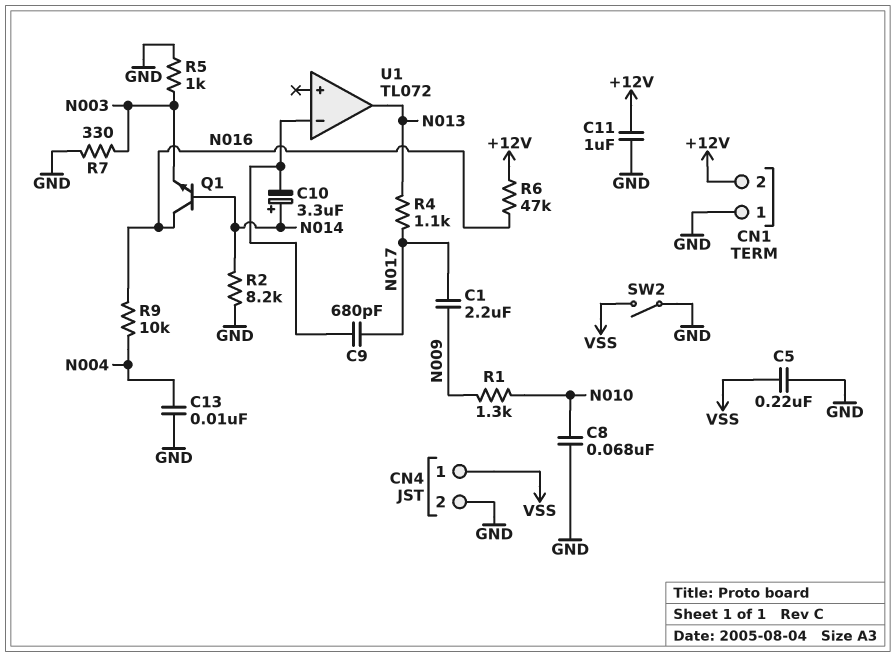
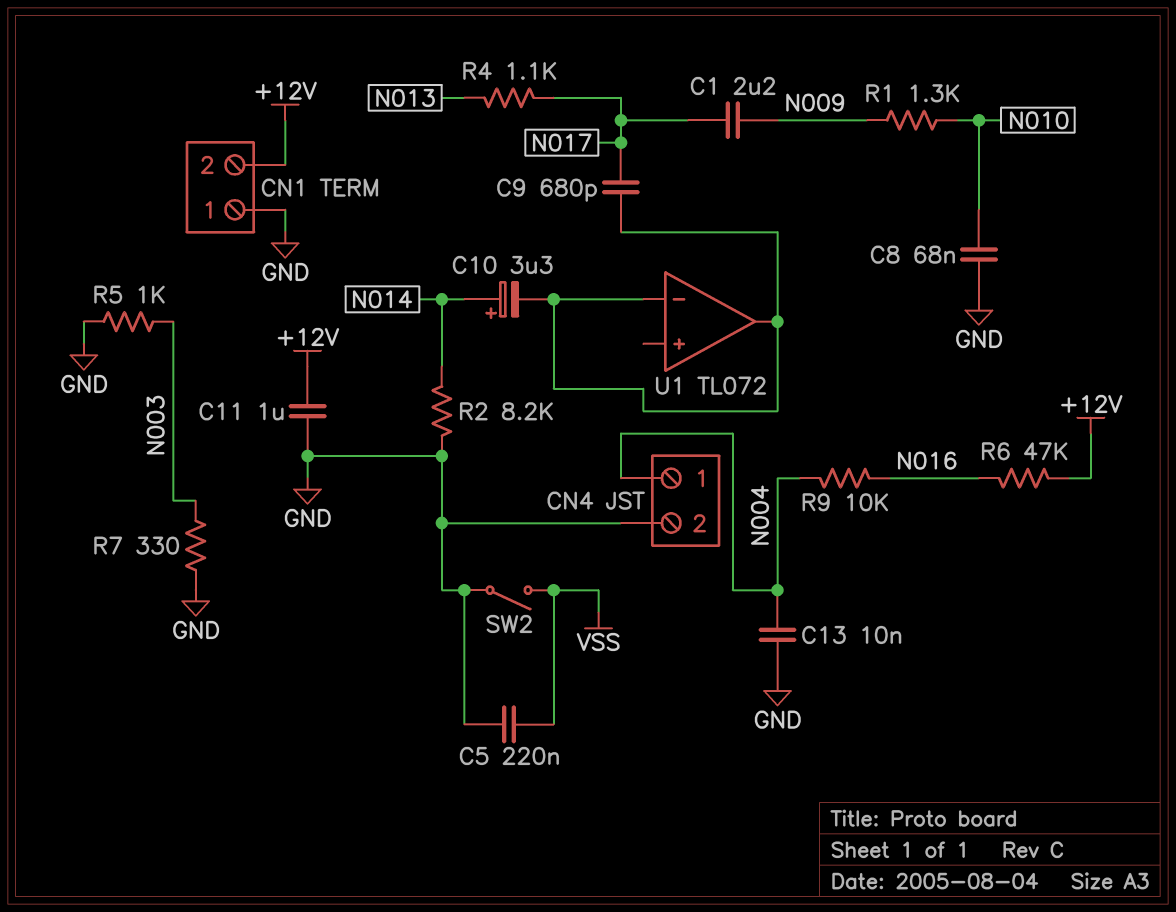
CN4 pin 1: VSS -> N004
Q1: NPN (B N014, C N016, E N003) -> none
U1 pin out: N013 -> U1/in-

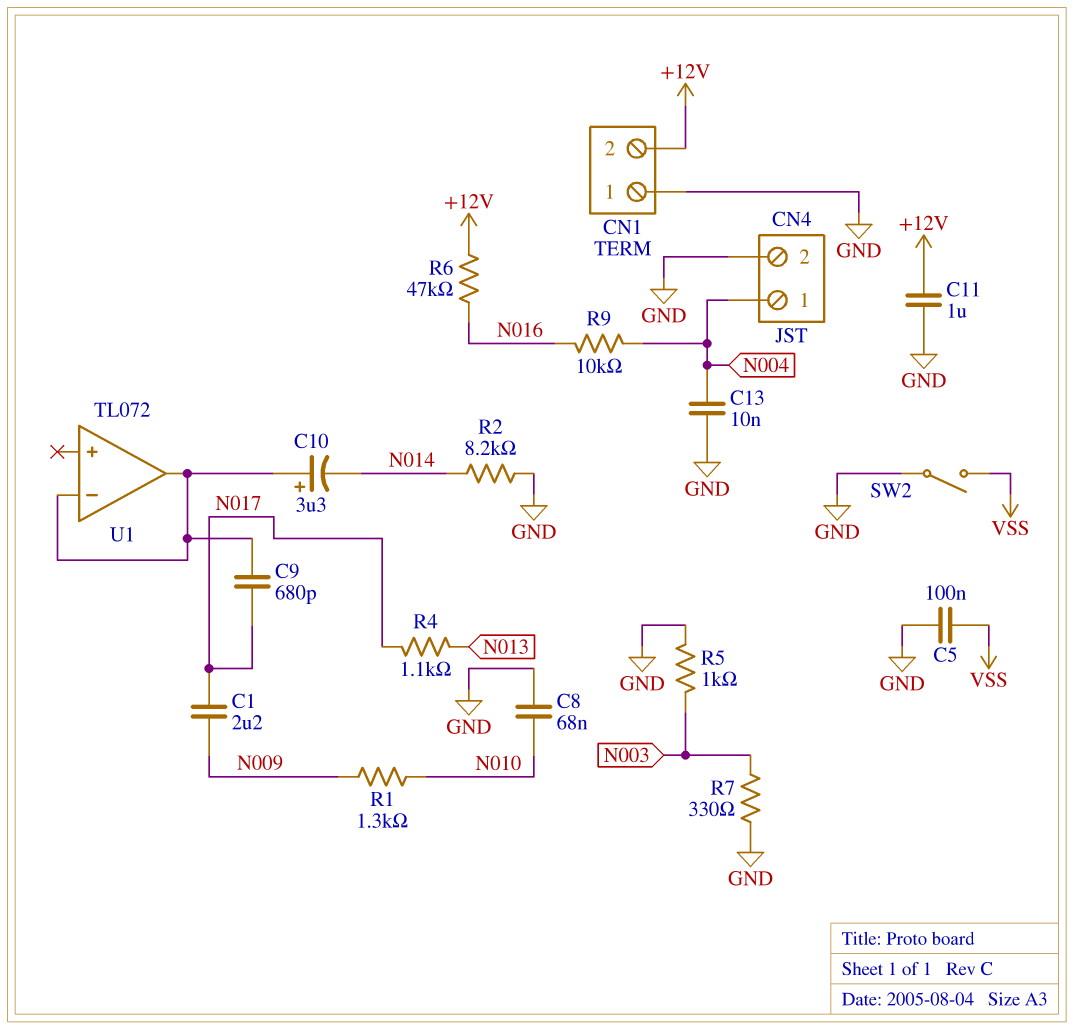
C5: 220nF (GND, VSS) -> 100nF (GND, VSS)
C10: 3.3uF (plus N014, minus U1/in-) -> 3.3uF (plus U1/in-, minus N014)

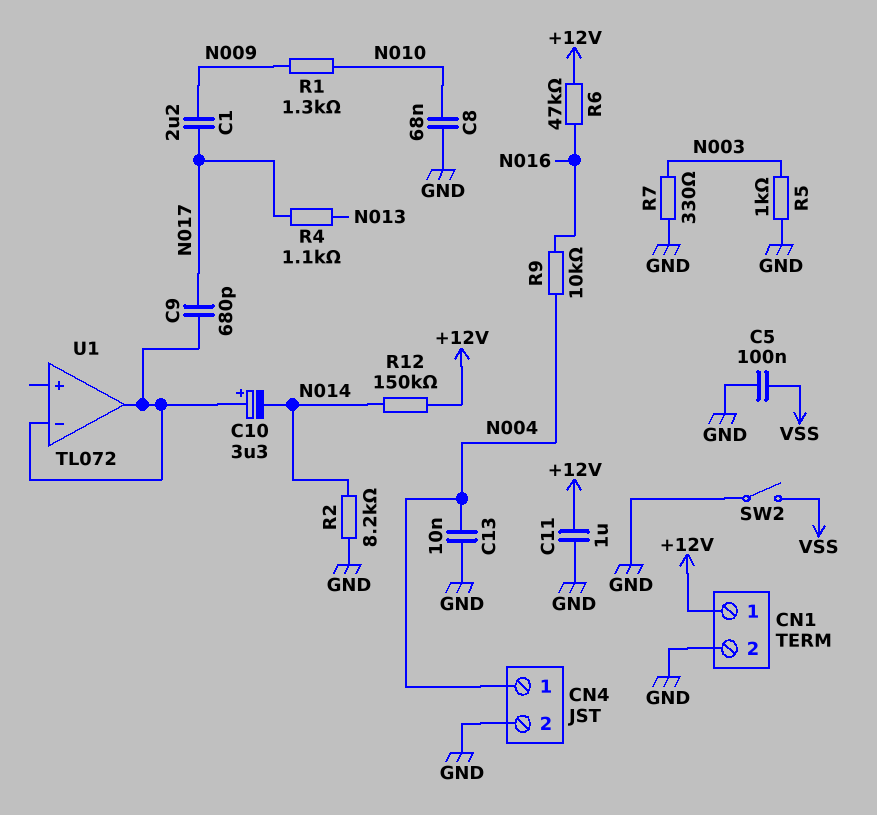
CN1 pin 1: GND -> +12V
CN1 pin 2: +12V -> GND
R12: none -> 150k (+12V, N014)

